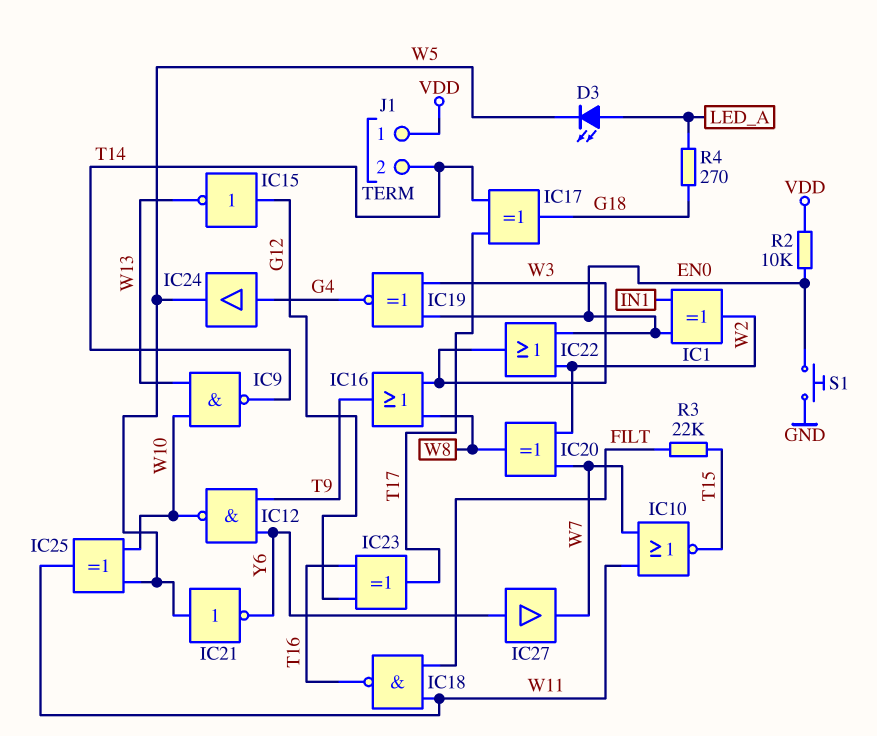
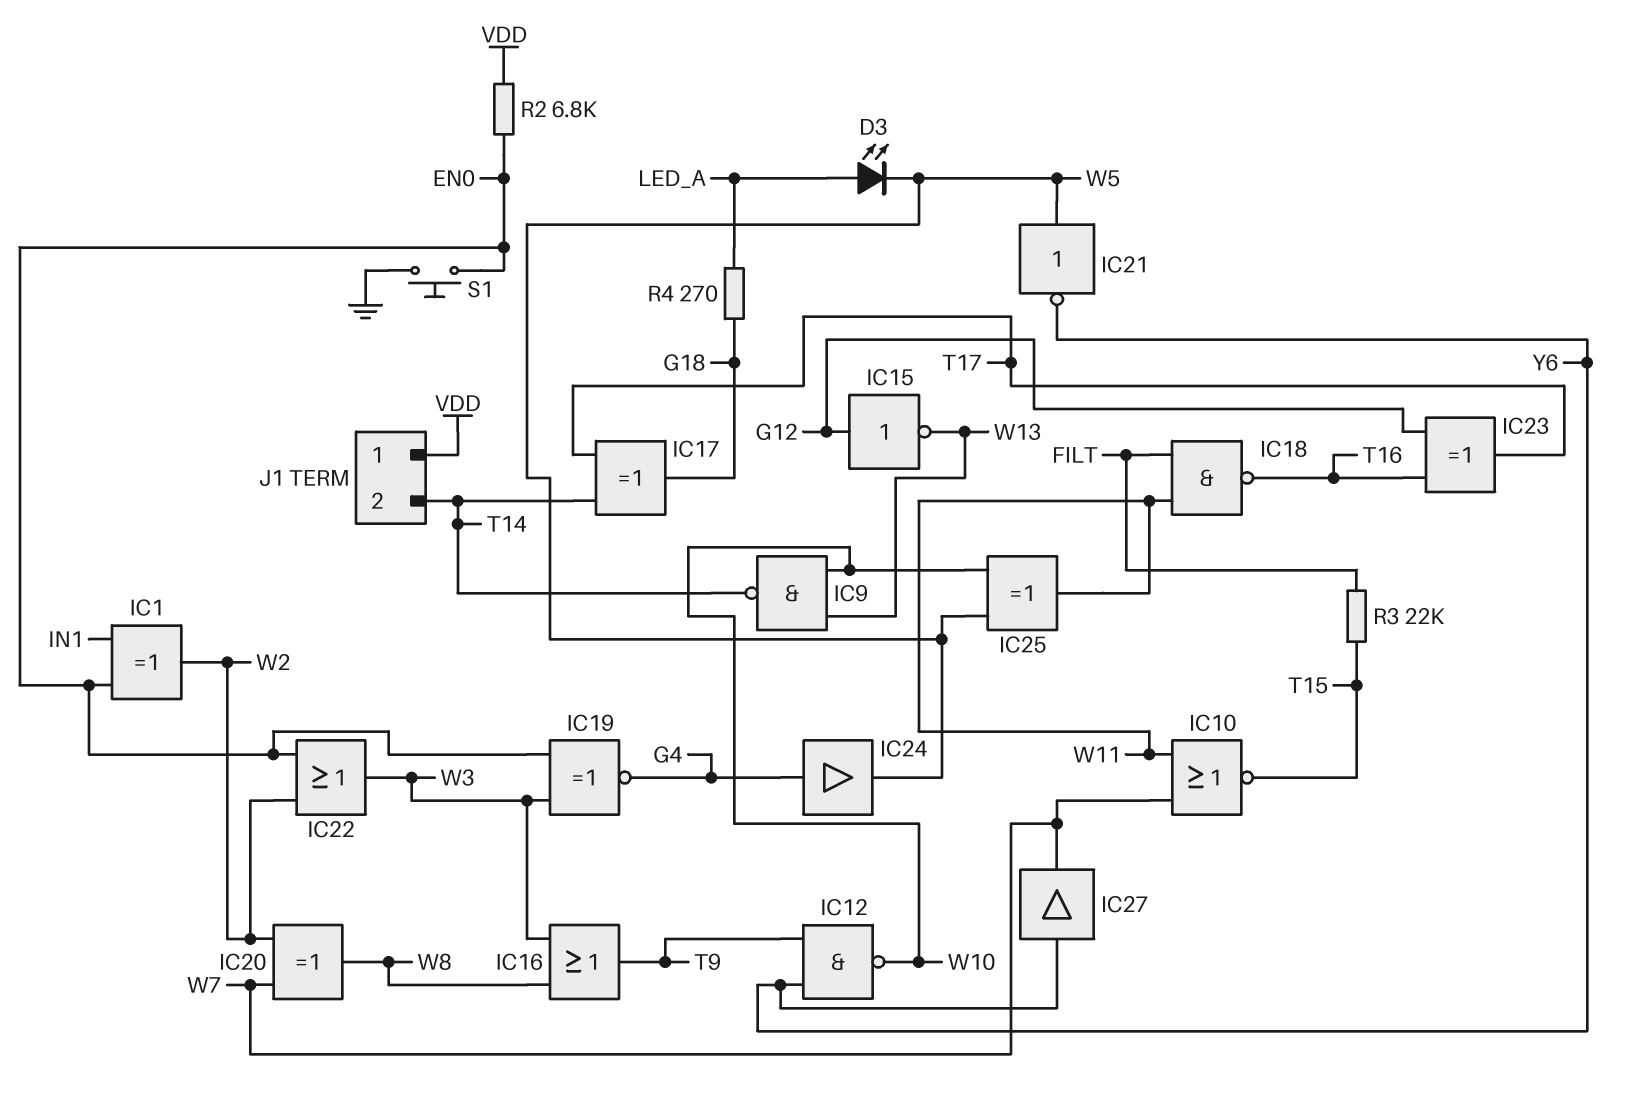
R2: 10k (EN0, VDD) -> 6.8k (EN0, VDD)

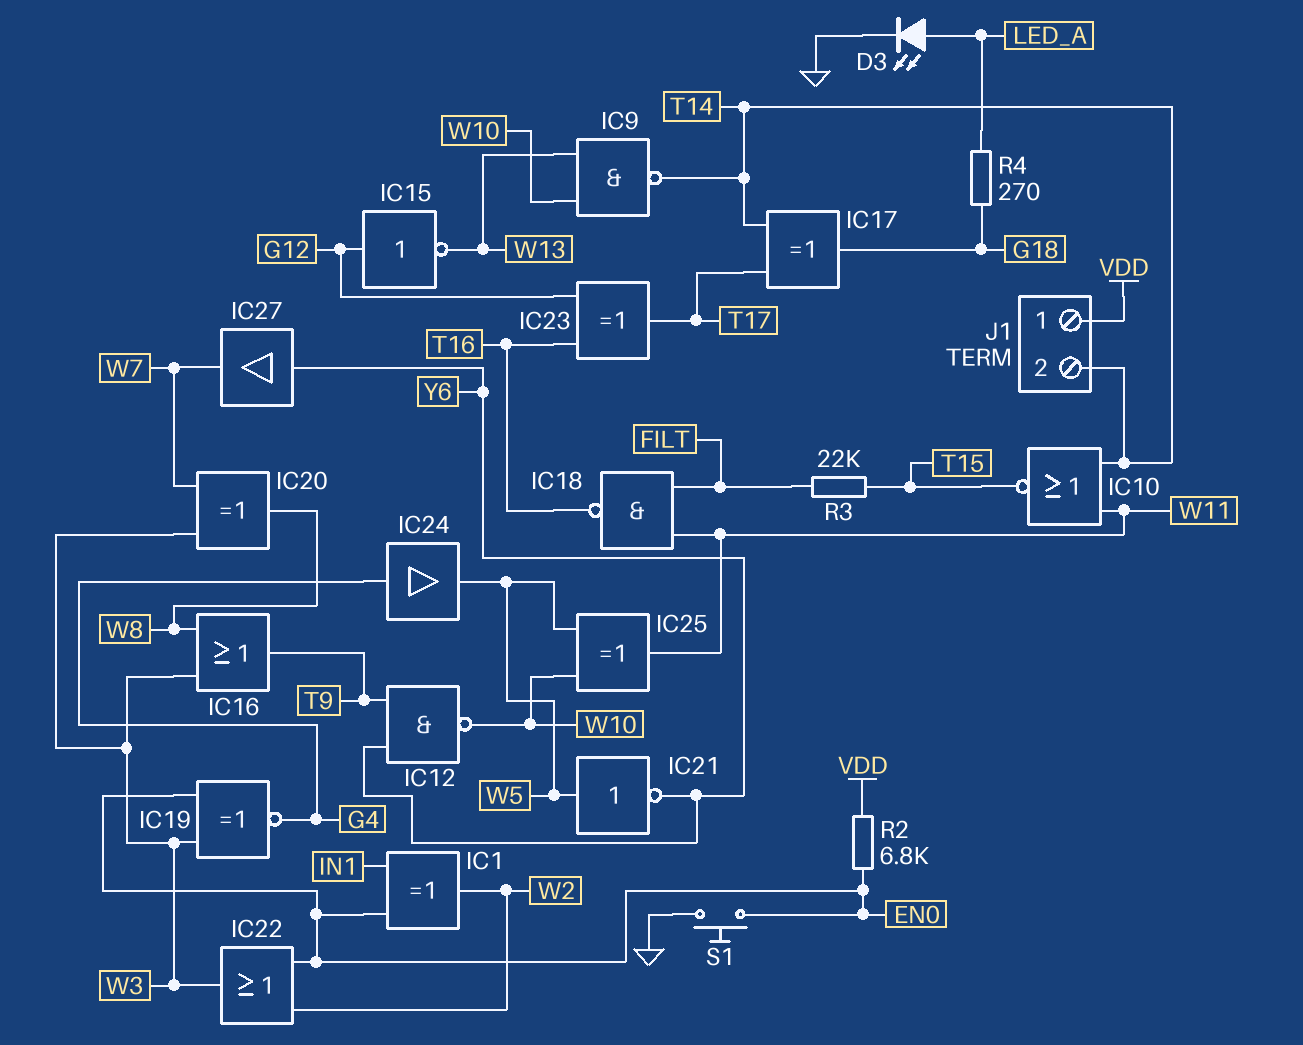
D3: LED (A LED_A, K W5) -> LED (A LED_A, K GND)
IC10: NOR (in W7, in W11, out T15) -> NOR (in T14, in W11, out T15)
IC20: XOR (in W2, in W7, out W8) -> XOR (in W3, in W7, out W8)

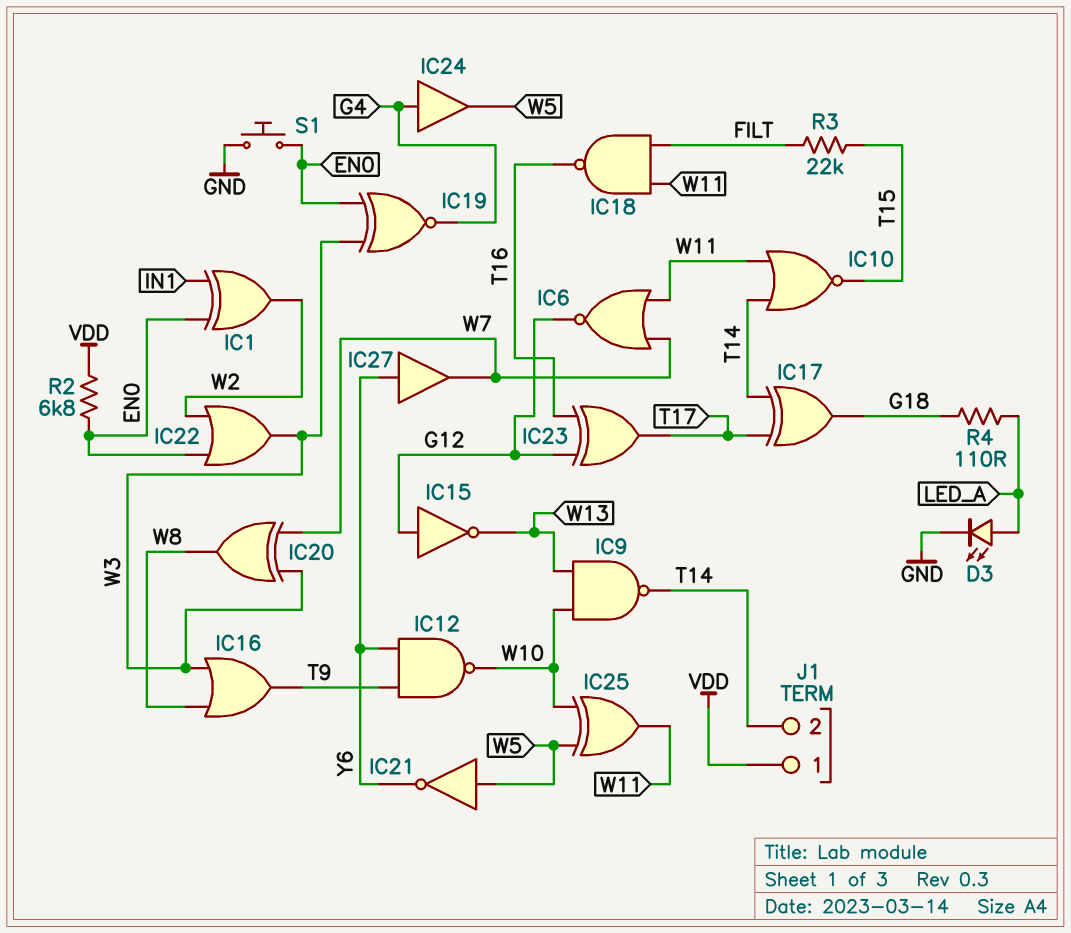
IC6: none -> NOR (in W7, in W11, out G12)
R4: 270 (G18, LED_A) -> 110 (G18, LED_A)

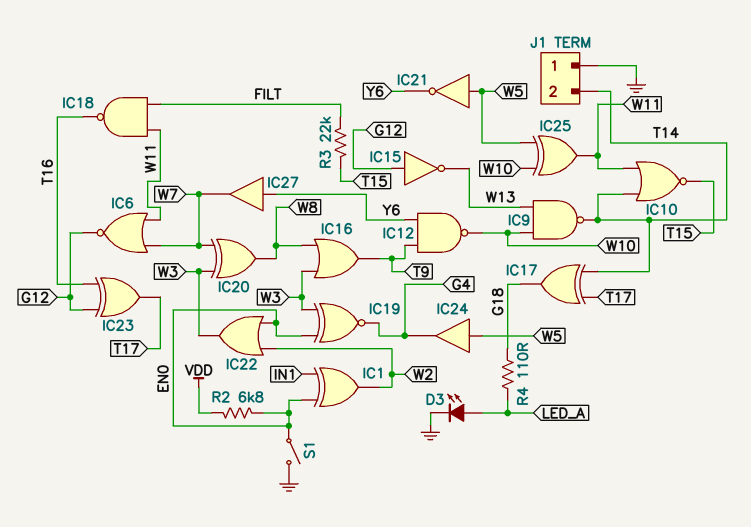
IC24: buffer (in G4, out W5) -> buffer (in W5, out G4)
J1 pin 1: VDD -> GND
S1: button (EN0, GND) -> switch (EN0, GND)

